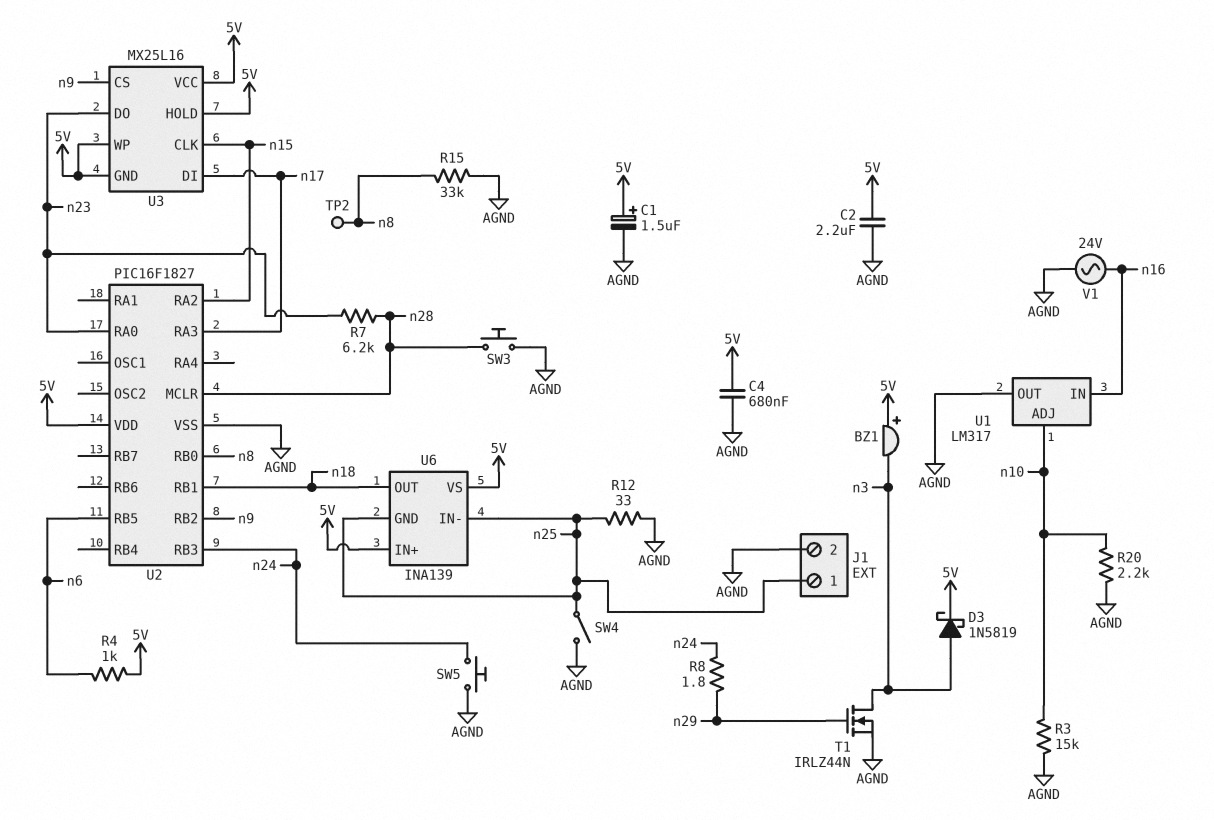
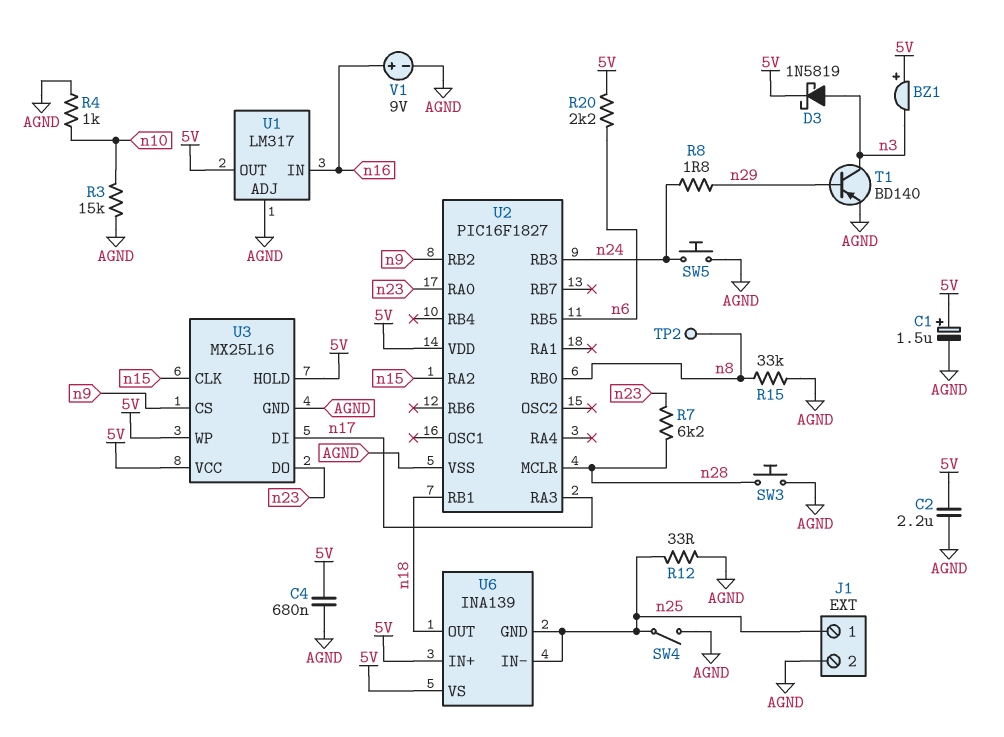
R4: 1k (5V, n6) -> 1k (AGND, n10)
R20: 2.2k (AGND, n10) -> 2.2k (5V, n6)
T1: NMOS IRLZ44N (G n29, D n3, S AGND) -> PNP BD140 (B n29, C n3, E AGND)
U1 pin ADJ: n10 -> AGND
U1 pin OUT: AGND -> 5V
U3 pin GND: 5V -> AGND
V1: AC 24V (AGND, n16) -> 9V (plus n16, minus AGND)

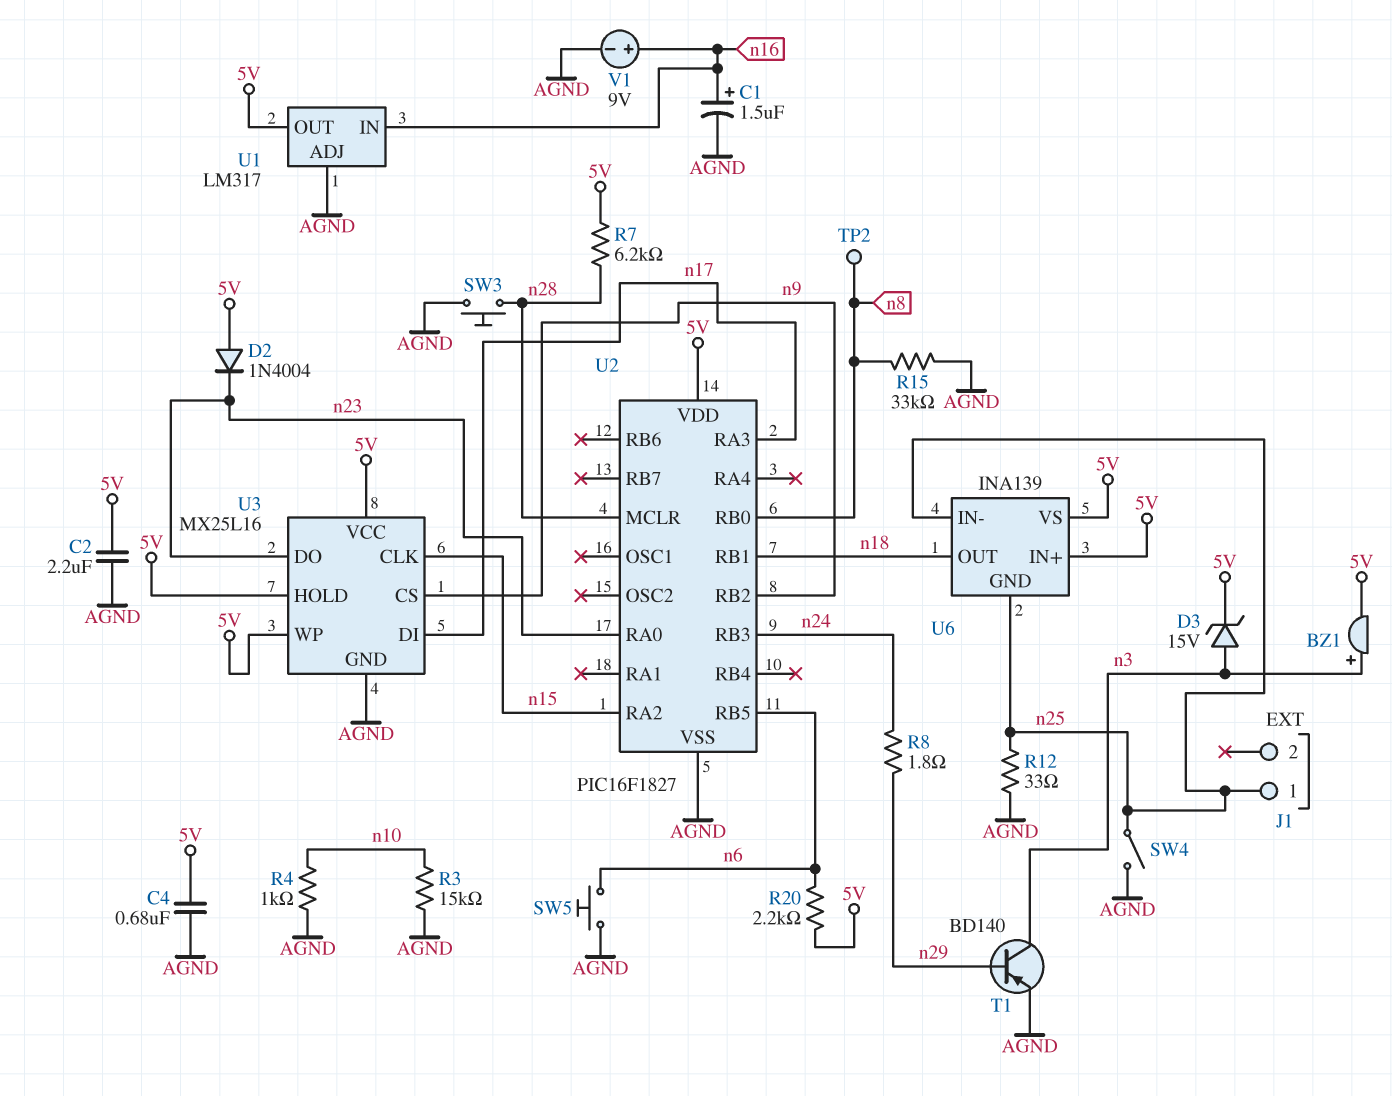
BZ1: buzzer (plus 5V, minus n3) -> buzzer (plus n3, minus 5V)
C1: 1.5uF (plus 5V, minus AGND) -> 1.5uF (plus n16, minus AGND)
D2: none -> diode 1N4004 (A 5V, K n23)
D3: schottky 1N5819 (A n3, K 5V) -> zener 15V (A n3, K 5V)
J1 pin 2: AGND -> none
R7: 6.2k (n23, n28) -> 6.2k (5V, n28)
SW5: button (AGND, n24) -> button (AGND, n6)

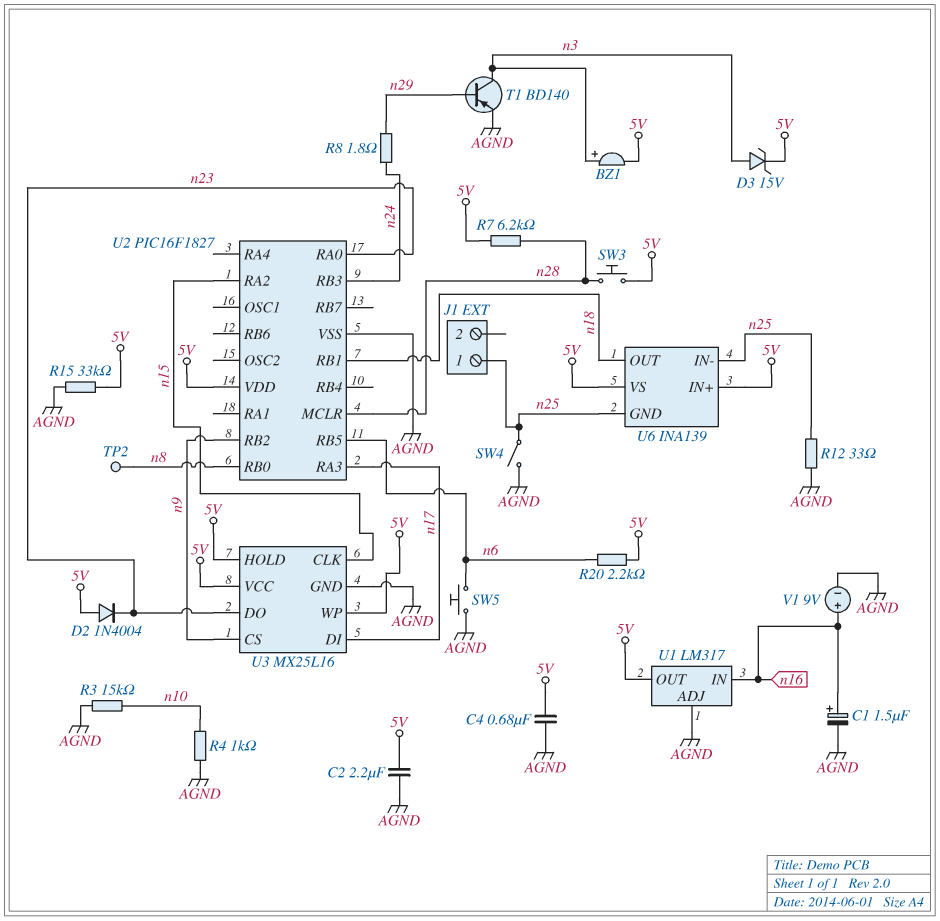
R15: 33k (AGND, n8) -> 33k (5V, AGND)
SW3: button (AGND, n28) -> button (5V, n28)

